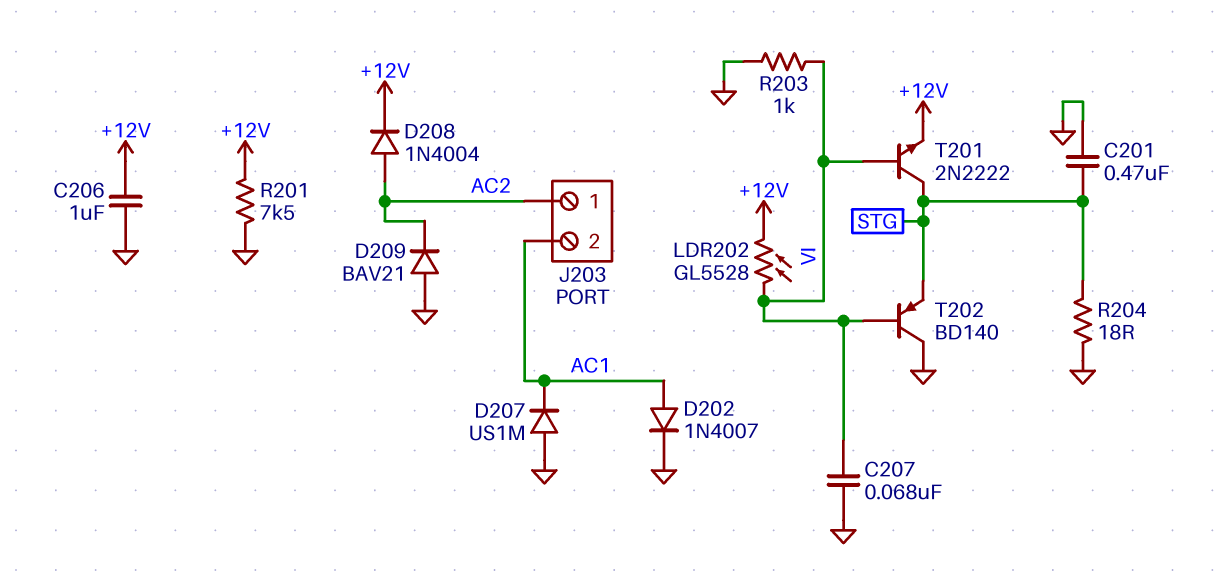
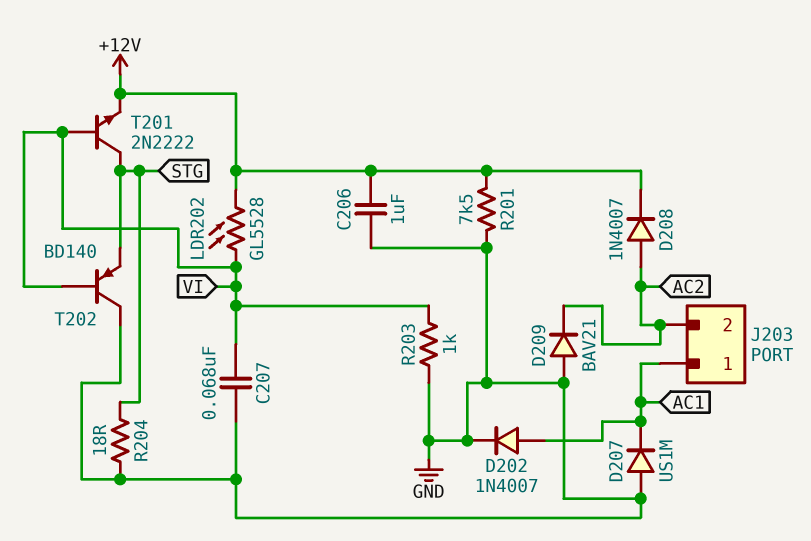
C201: 470nF (GND, STG) -> none
D208: diode 1N4004 (A AC2, K +12V) -> diode 1N4007 (A AC2, K +12V)
J203 pin 1: AC2 -> AC1
J203 pin 2: AC1 -> AC2

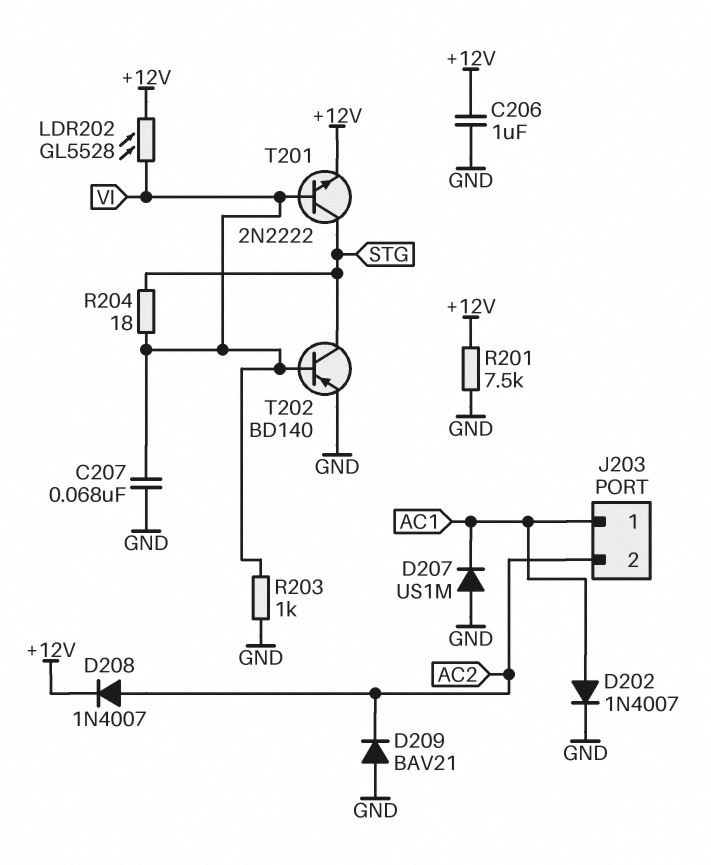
R204: 18 (GND, STG) -> 18 (STG, VI)
T202: PNP BD140 (B VI, C GND, E STG) -> PNP BD140 (B VI, C STG, E GND)

